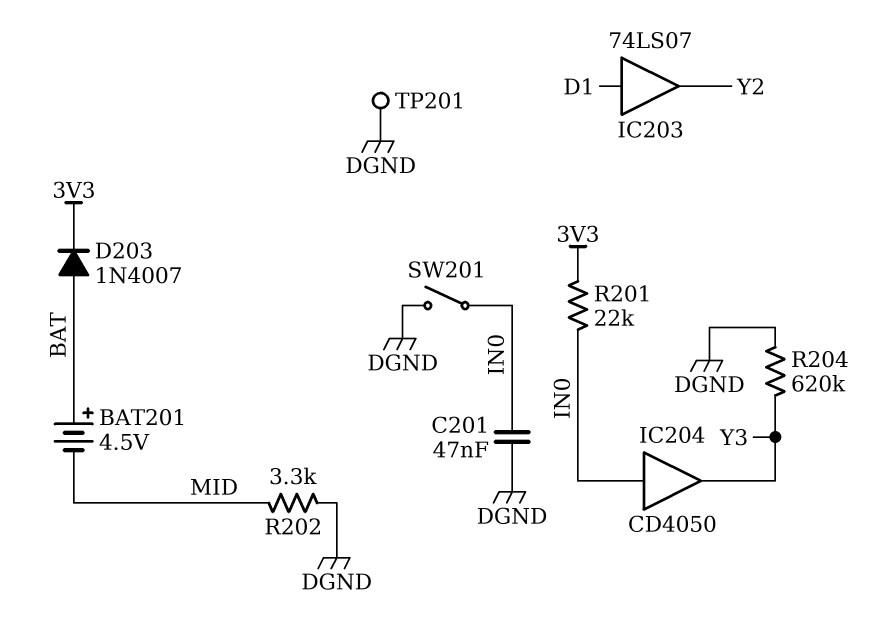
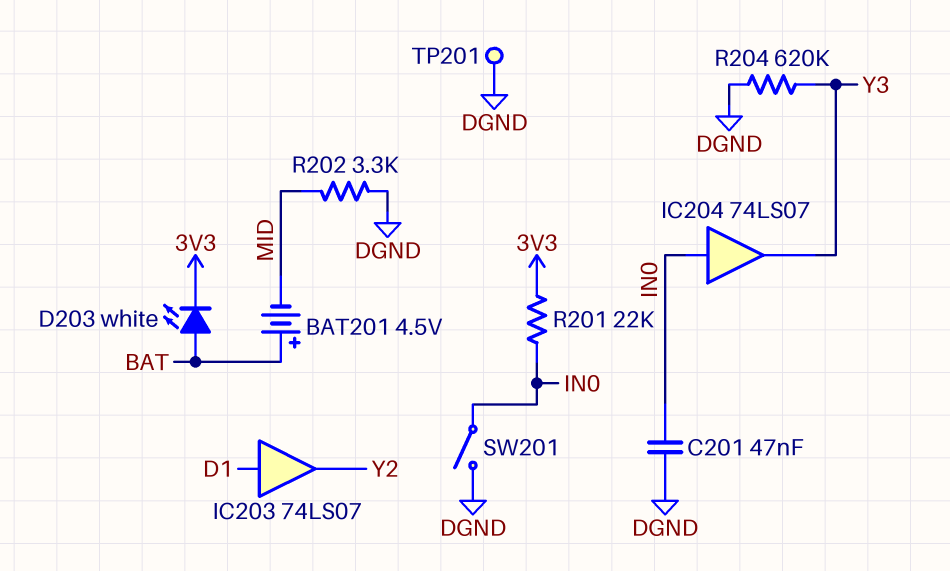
D203: diode 1N4007 (A BAT, K 3V3) -> LED white (A BAT, K 3V3)
IC204: buffer CD4050 (in IN0, out Y3) -> buffer 74LS07 (in IN0, out Y3)

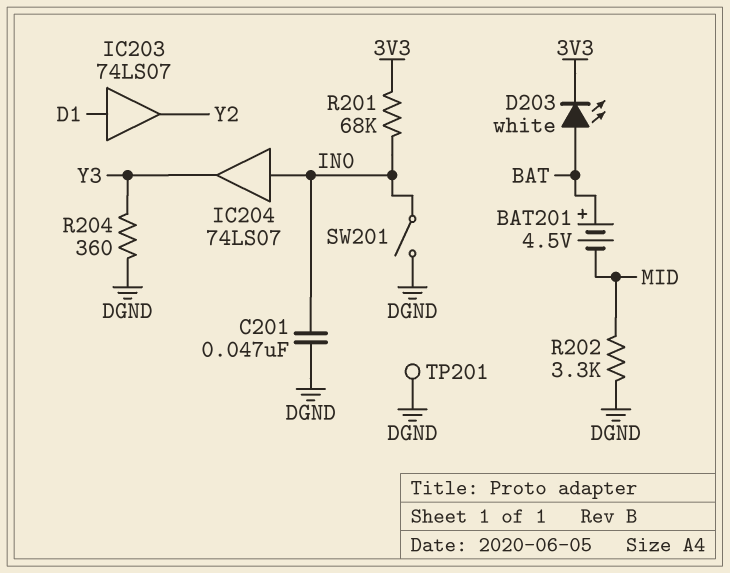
R201: 22k (3V3, IN0) -> 68k (3V3, IN0)
R204: 620k (DGND, Y3) -> 360 (DGND, Y3)

